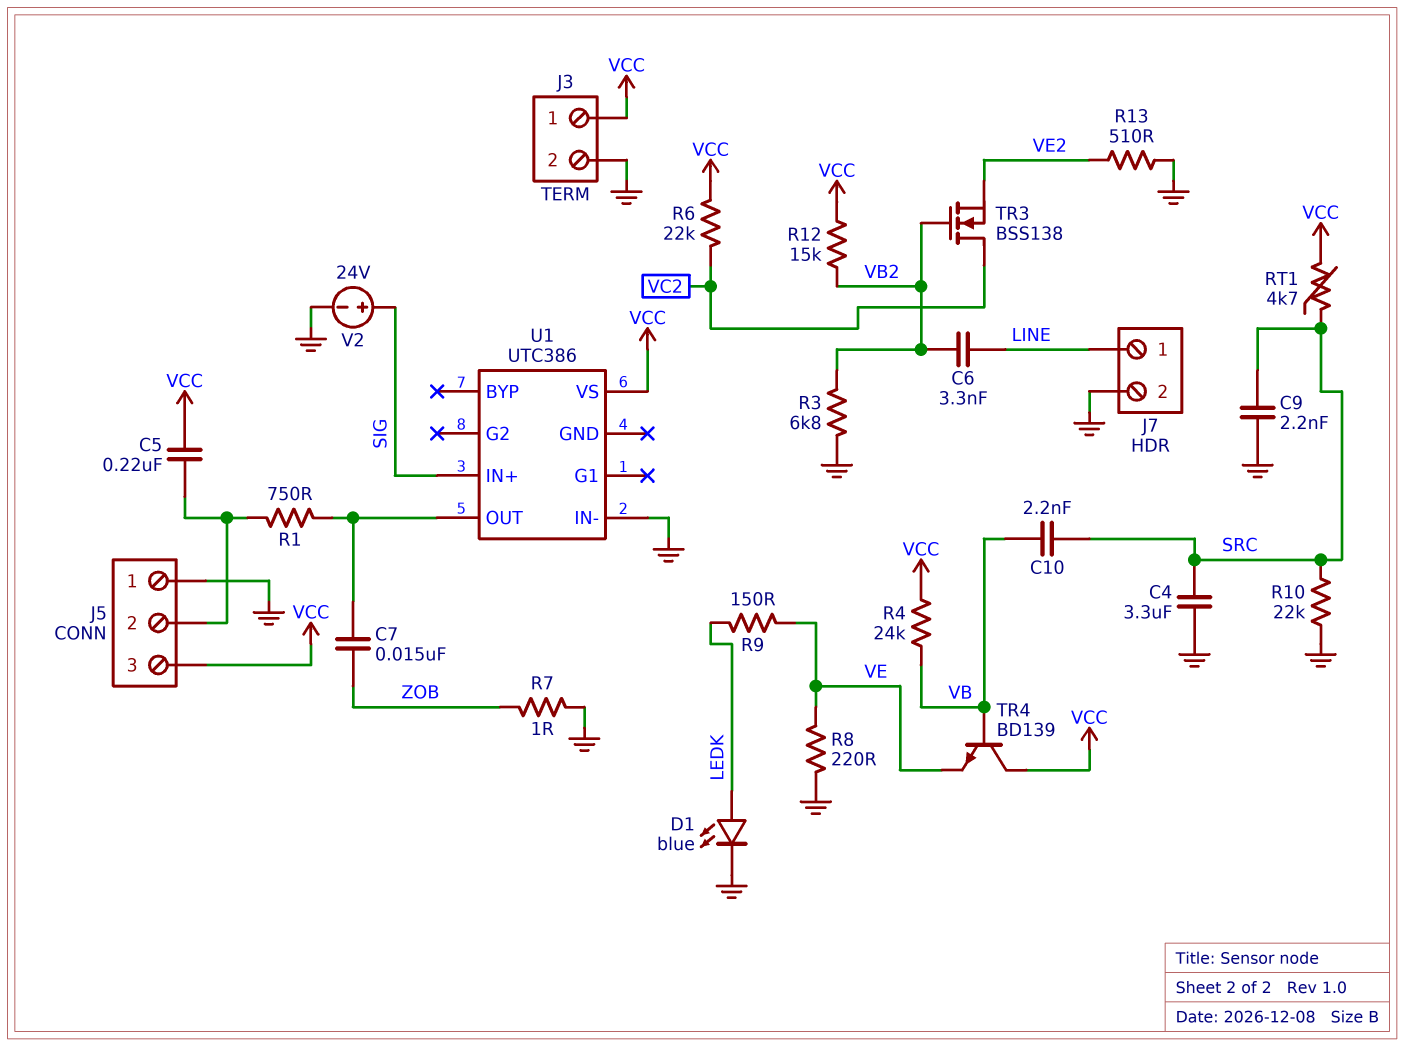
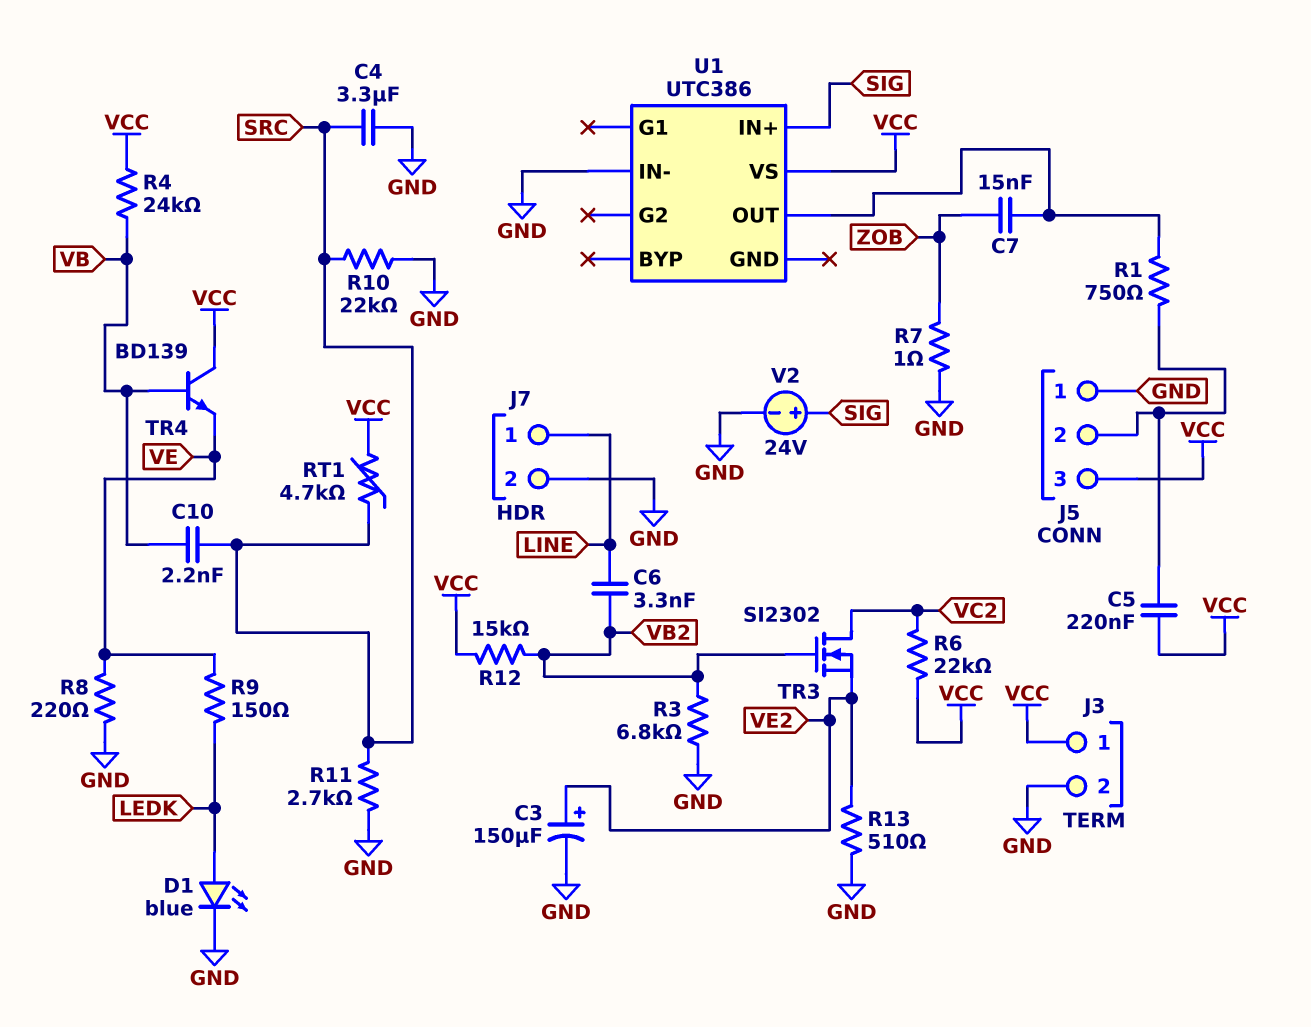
C3: none -> 150uF (plus VE2, minus GND)
C9: 2.2nF (GND, SRC) -> none
R11: none -> 2.7k (GND, SRC)
TR3: NMOS BSS138 (G VB2, D VC2, S VE2) -> NMOS SI2302 (G VB2, D VC2, S VE2)

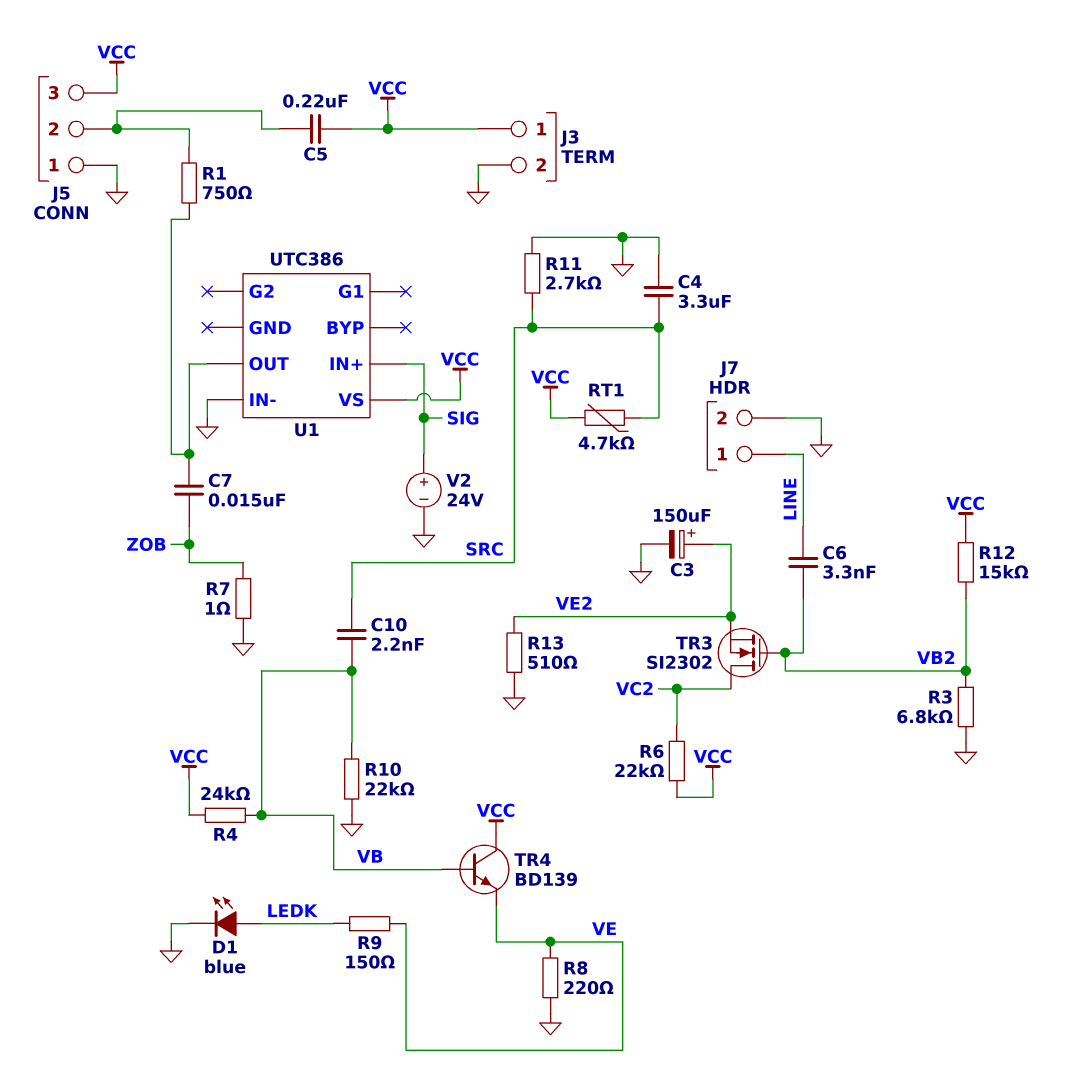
R10: 22k (GND, SRC) -> 22k (GND, VB)

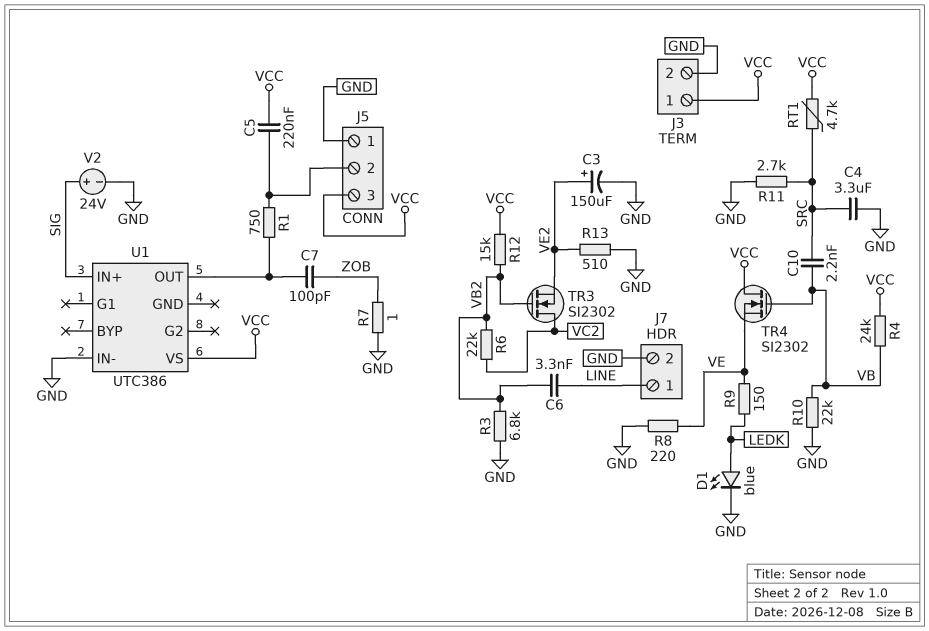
C7: 15nF (U1/OUT, ZOB) -> 100pF (U1/OUT, ZOB)
R6: 22k (VC2, VCC) -> 22k (VB2, VC2)
TR4: NPN BD139 (B VB, C VCC, E VE) -> NMOS SI2302 (G VB, D VCC, S VE)

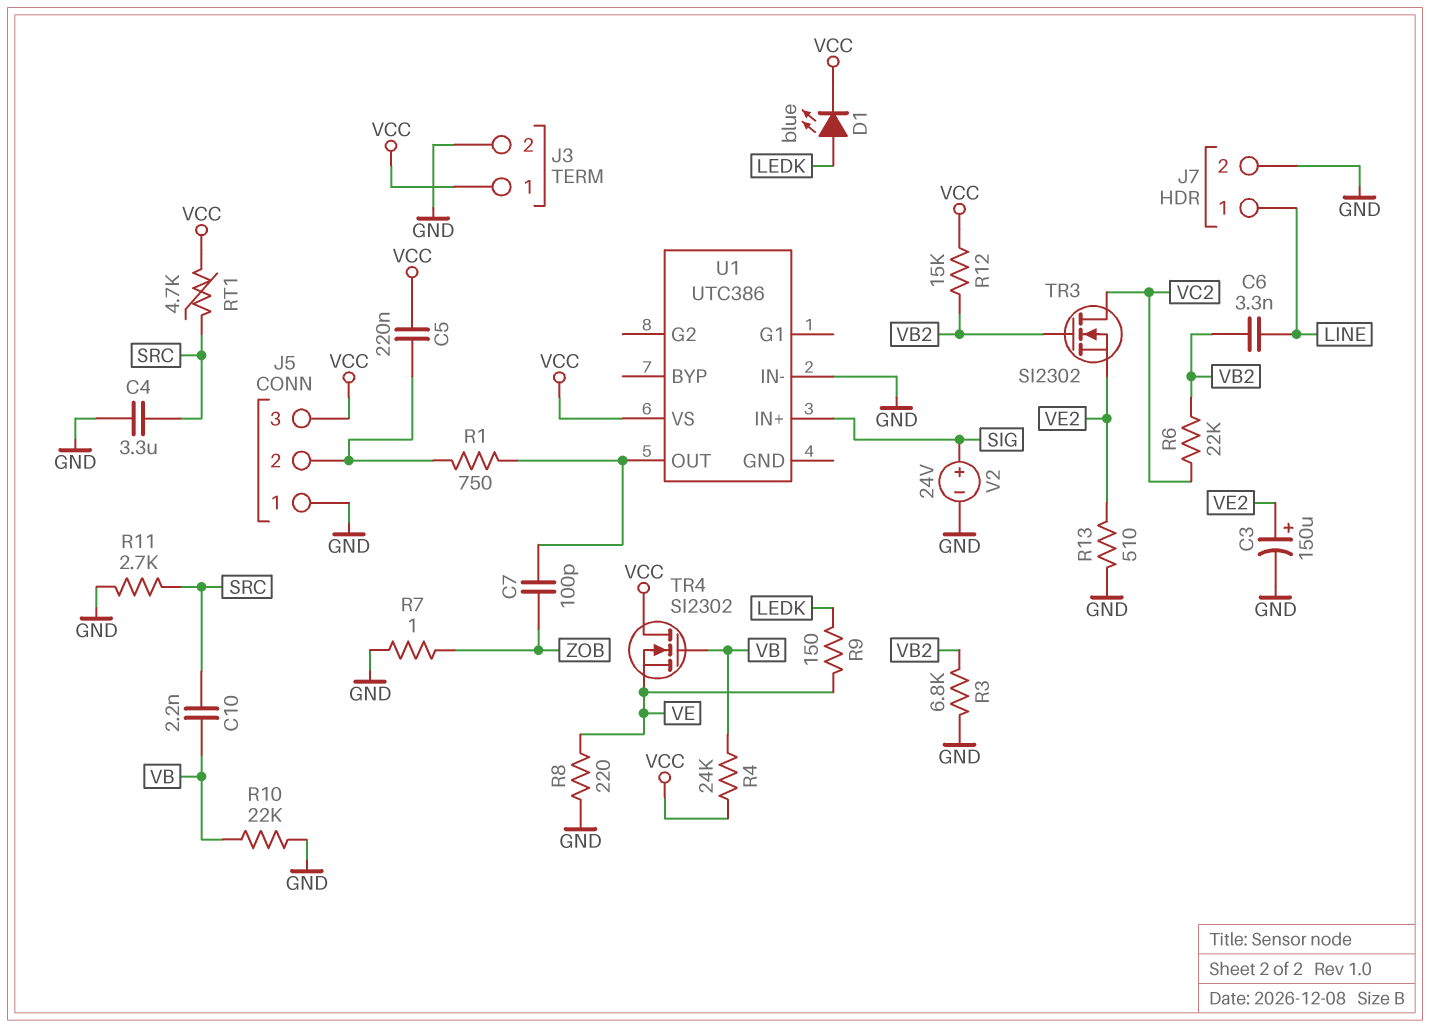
D1: LED blue (A LEDK, K GND) -> LED blue (A LEDK, K VCC)

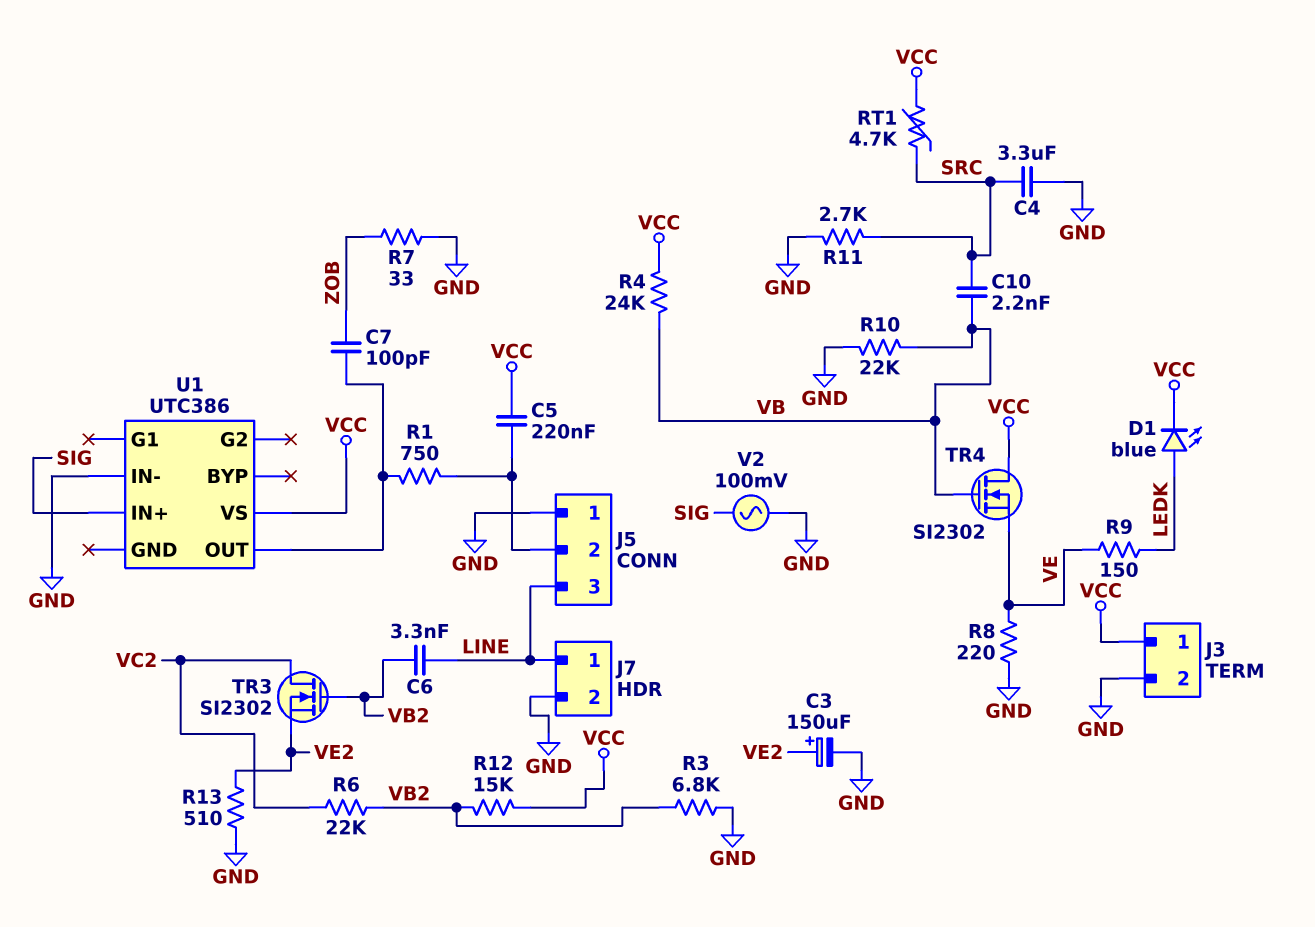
J5 pin 3: VCC -> LINE
R7: 1 (GND, ZOB) -> 33 (GND, ZOB)
V2: 24V (plus SIG, minus GND) -> AC 100mV (GND, SIG)

